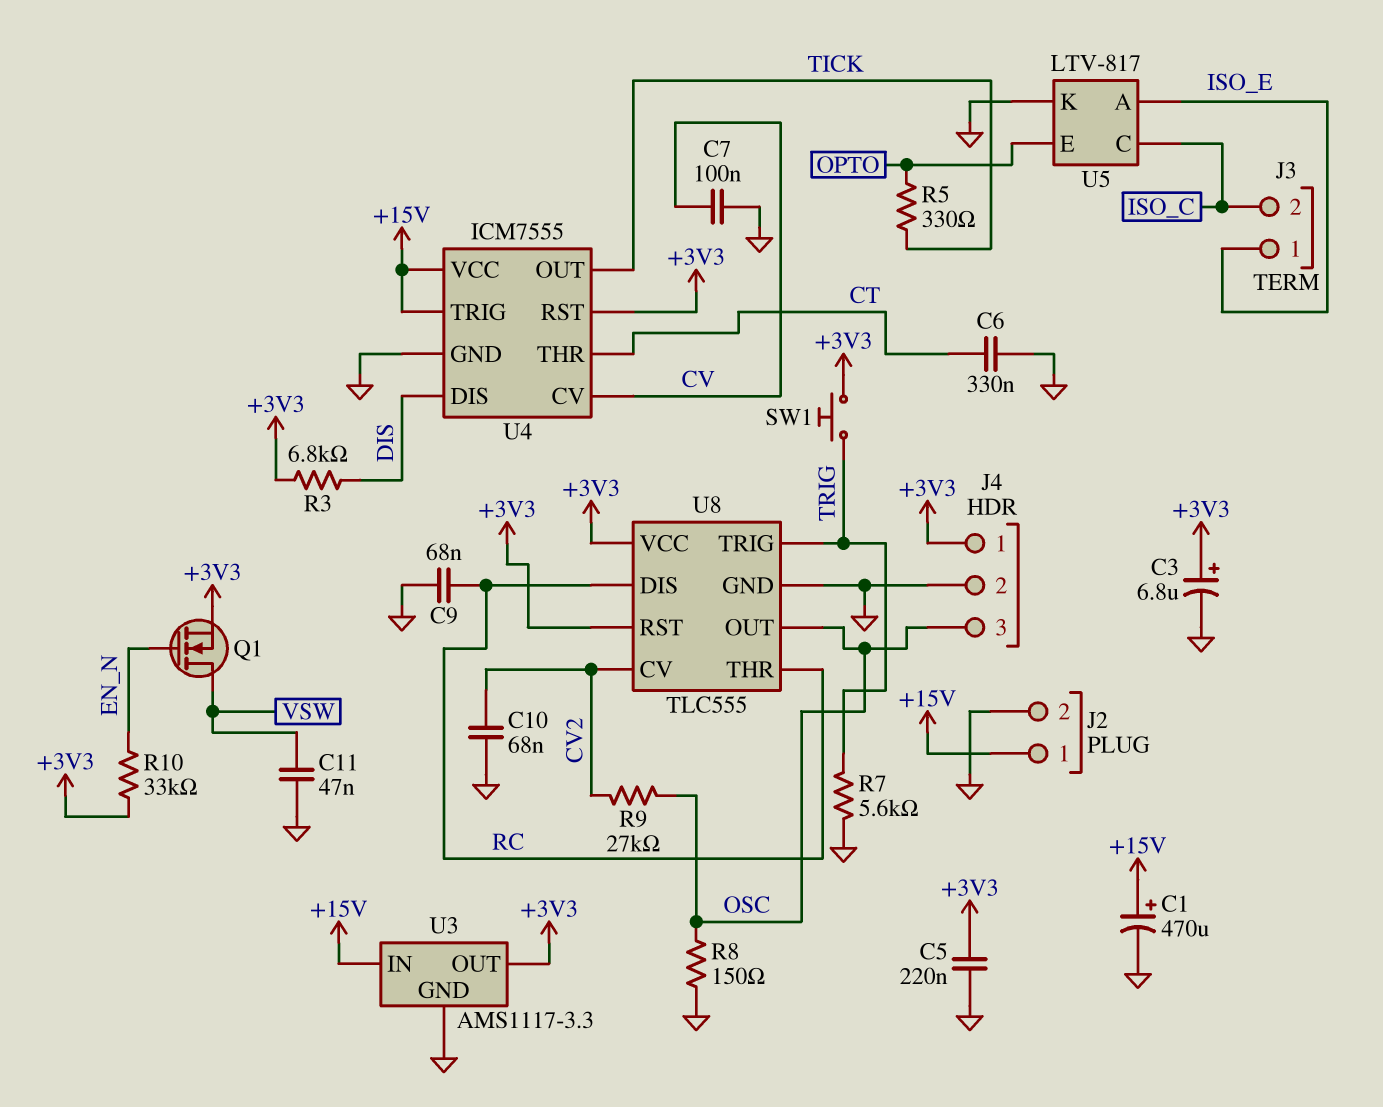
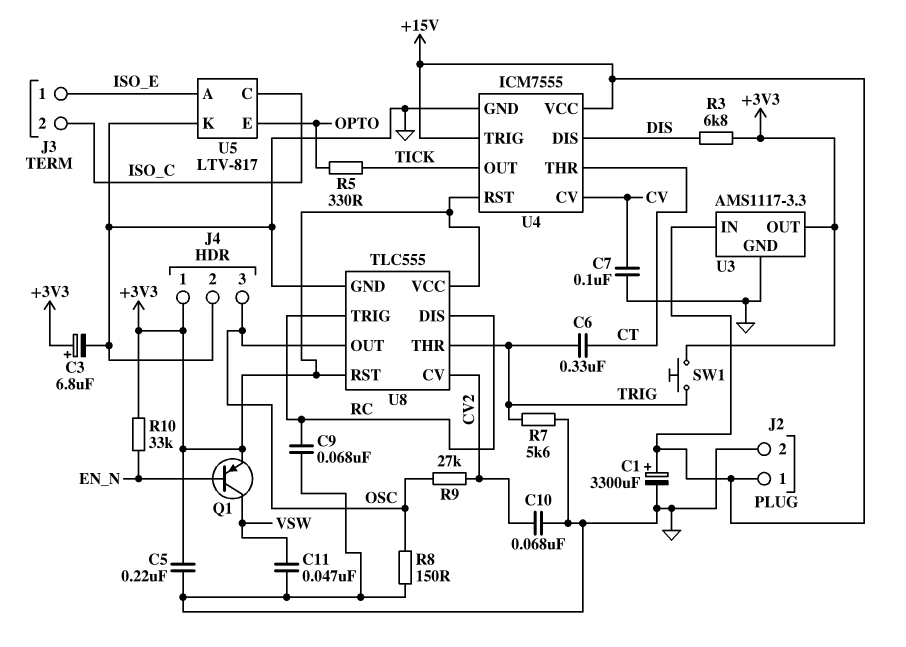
C1: 470uF (plus +15V, minus GND) -> 3300uF (plus +15V, minus GND)
C6: 330nF (CT, GND) -> 330nF (CT, TRIG)
Q1: NMOS (G EN_N, D VSW, S +3V3) -> PNP (B EN_N, C VSW, E +3V3)
U8 pin THR: RC -> TRIG
U8 pin TRIG: TRIG -> RC

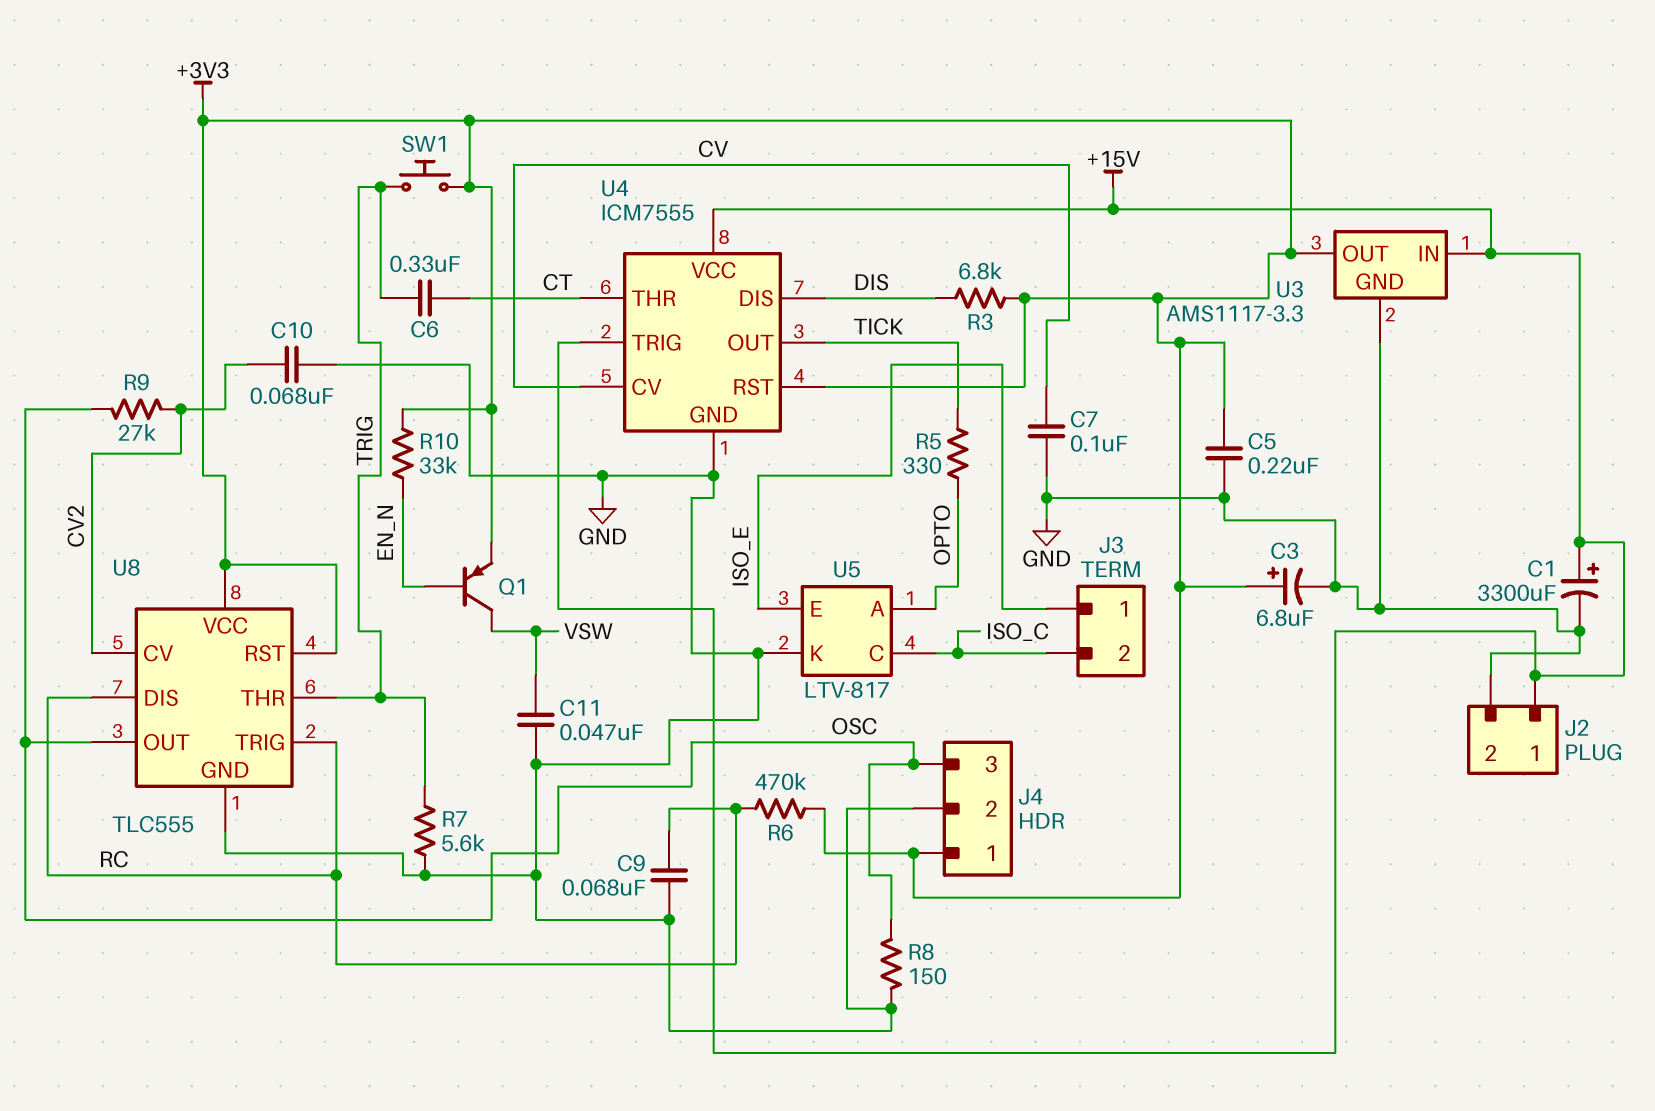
R6: none -> 470k (+3V3, RC)
U5 pin A: ISO_E -> OPTO
U5 pin E: OPTO -> ISO_E

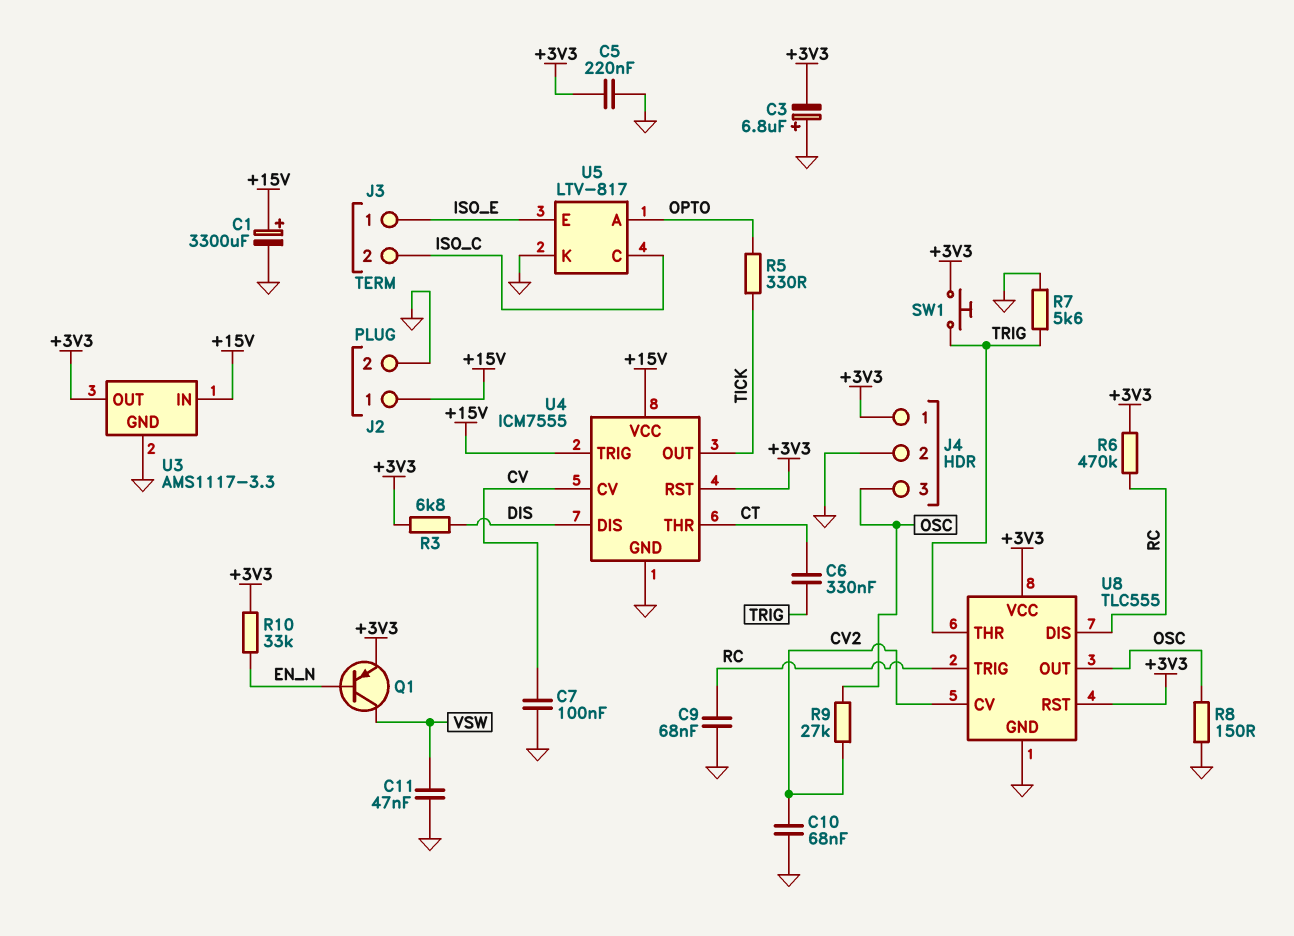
C3: 6.8uF (plus +3V3, minus GND) -> 6.8uF (plus GND, minus +3V3)

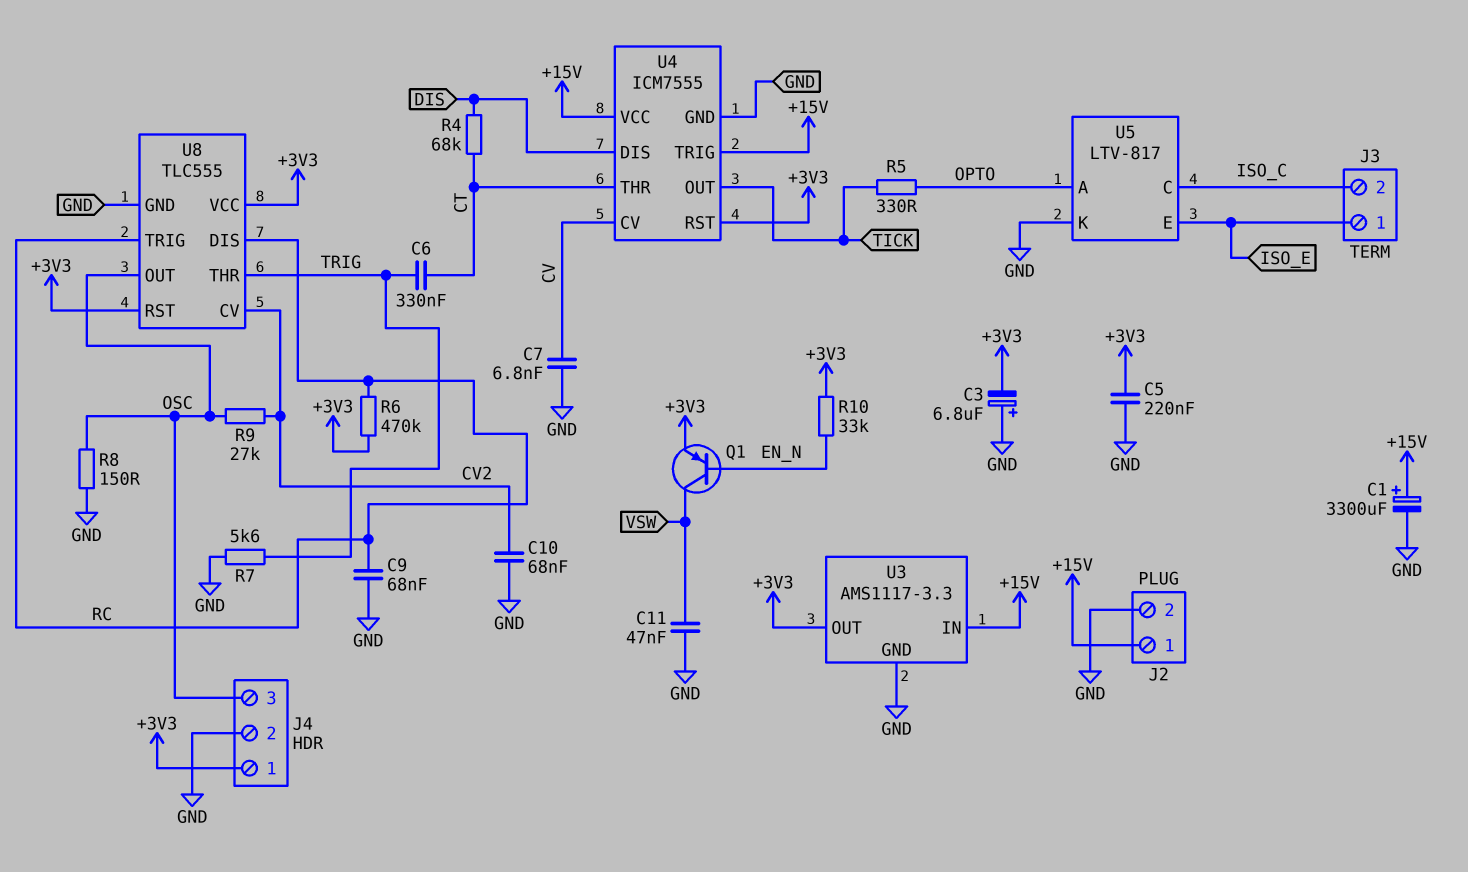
C7: 100nF (CV, GND) -> 6.8nF (CV, GND)
R3: 6.8k (+3V3, DIS) -> none
R4: none -> 68k (CT, DIS)
SW1: button (+3V3, TRIG) -> none

